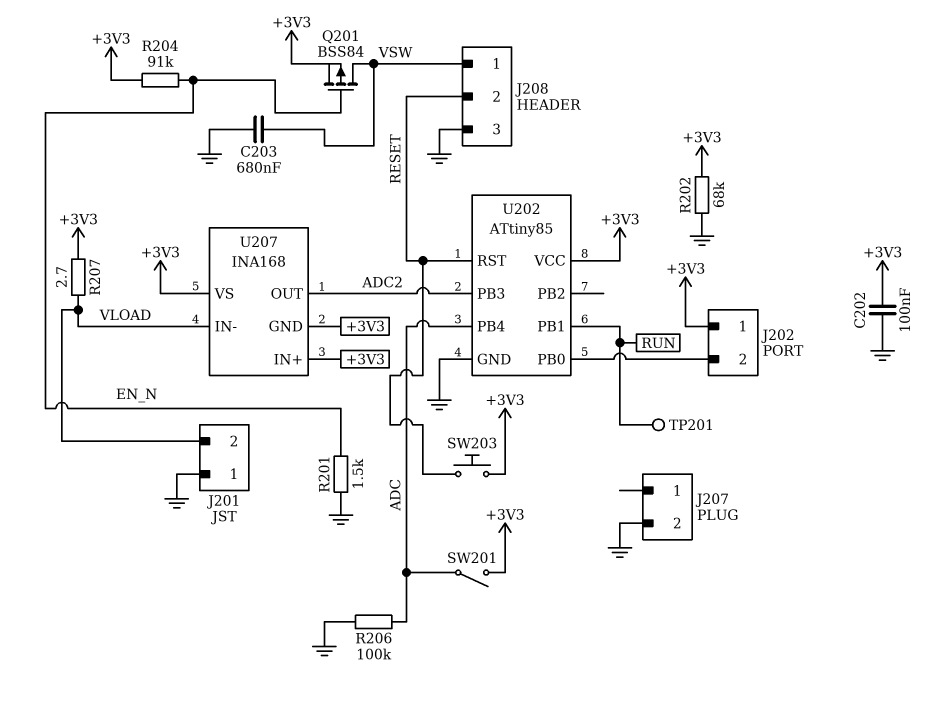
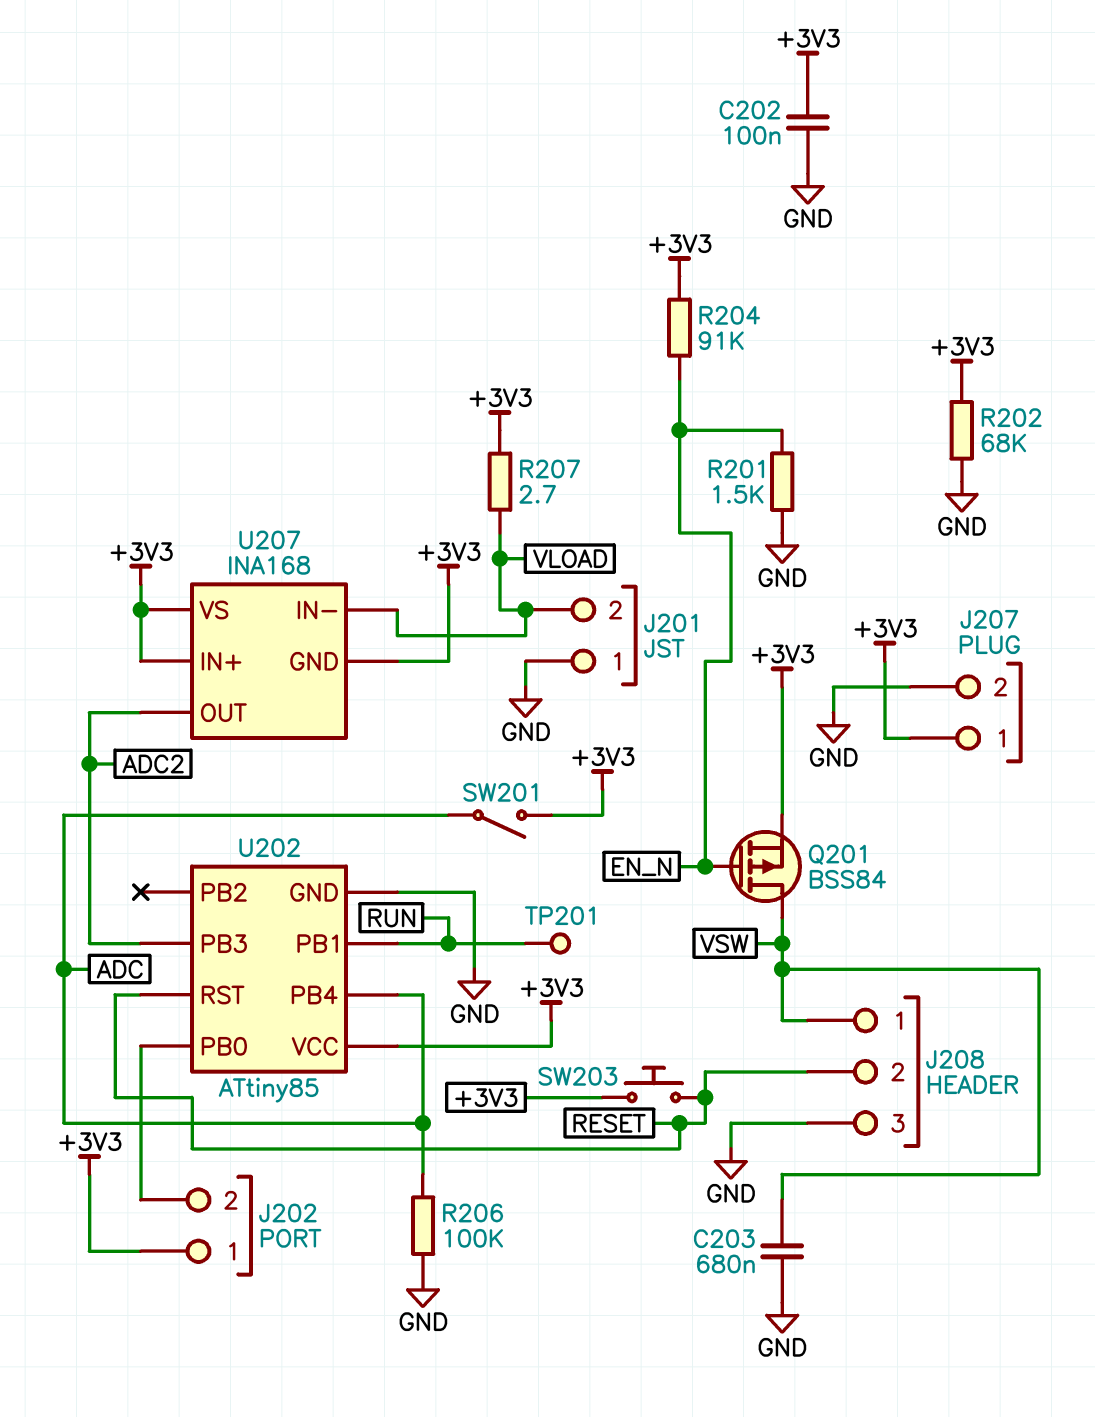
J207 pin 1: none -> +3V3

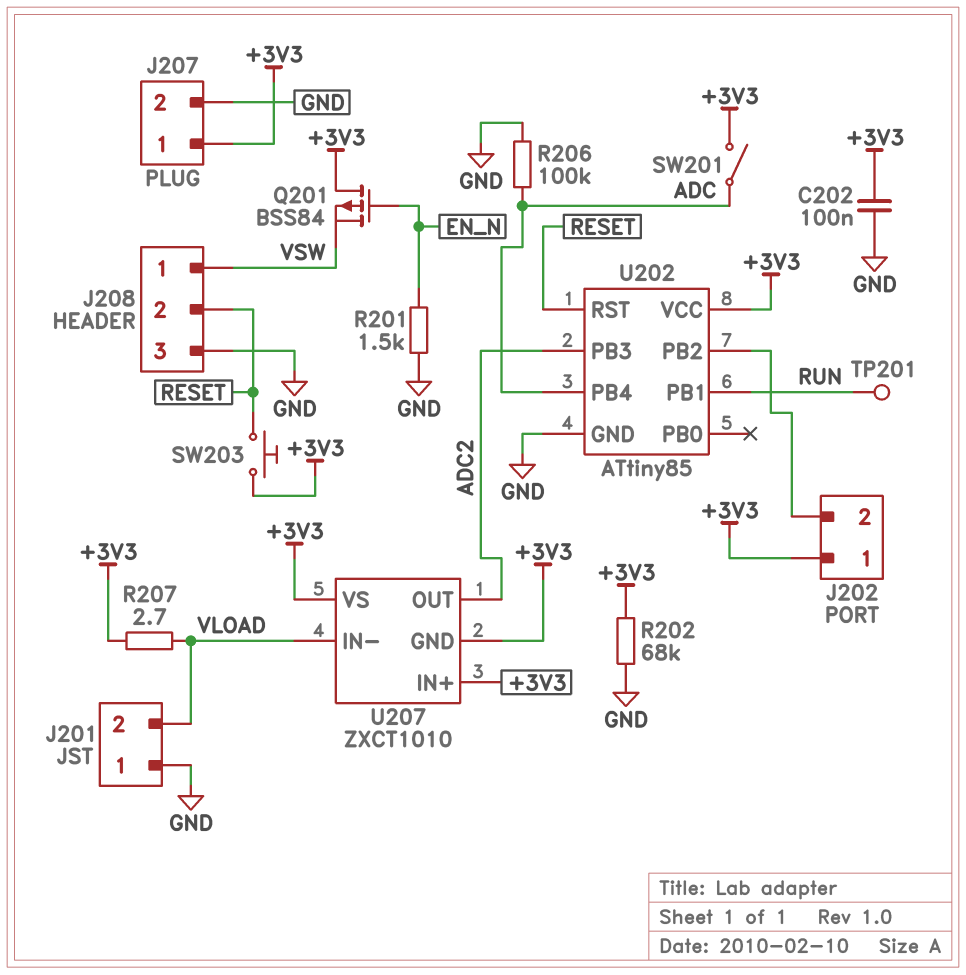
C203: 680nF (GND, VSW) -> none
Q201: PMOS BSS84 (G EN_N, D VSW, S +3V3) -> PMOS BSS84 (G EN_N, D +3V3, S VSW)
R204: 91k (+3V3, EN_N) -> none
U202 pin PB0: J202/2 -> none
U202 pin PB2: none -> J202/2
U207: INA168 -> ZXCT1010

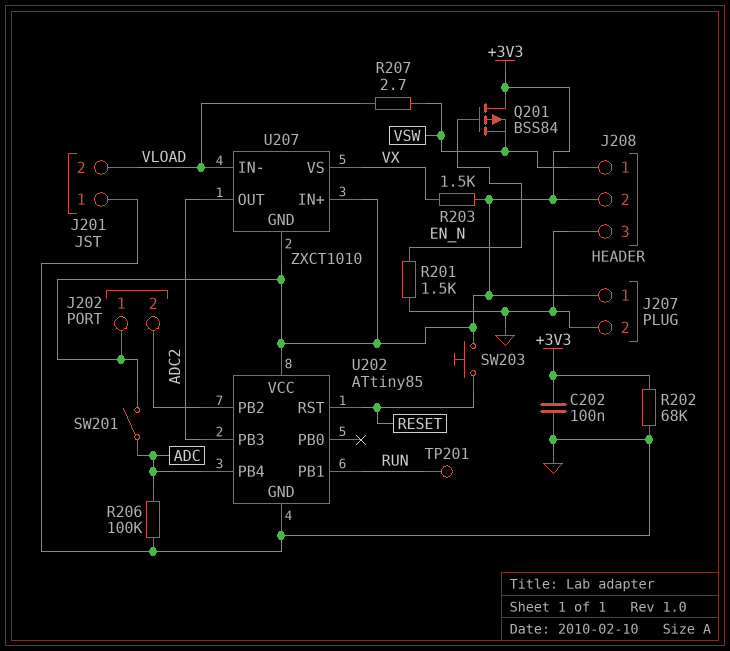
J208 pin 2: RESET -> +3V3
R203: none -> 1.5k (+3V3, VX)
R207: 2.7 (+3V3, VLOAD) -> 2.7 (VLOAD, VSW)
U207 pin VS: +3V3 -> VX

